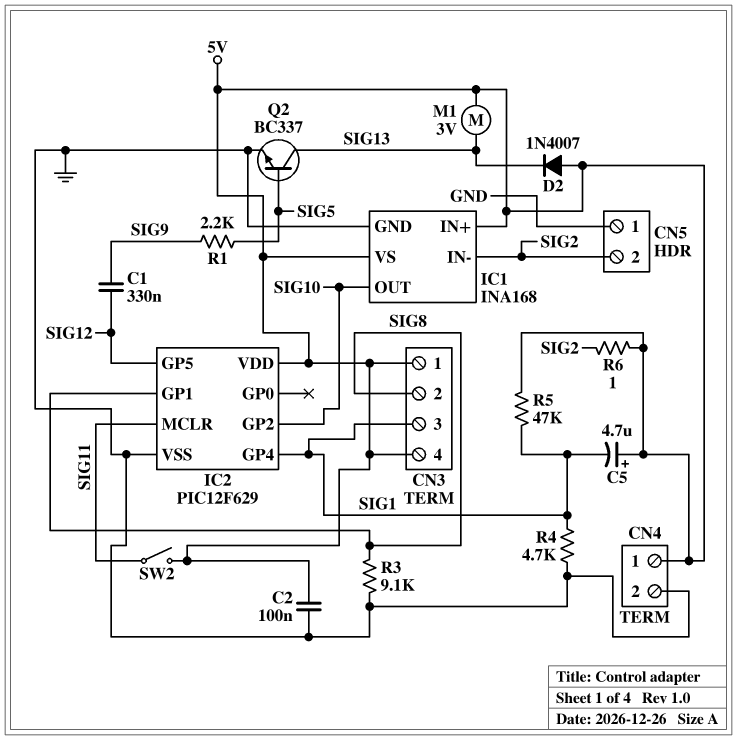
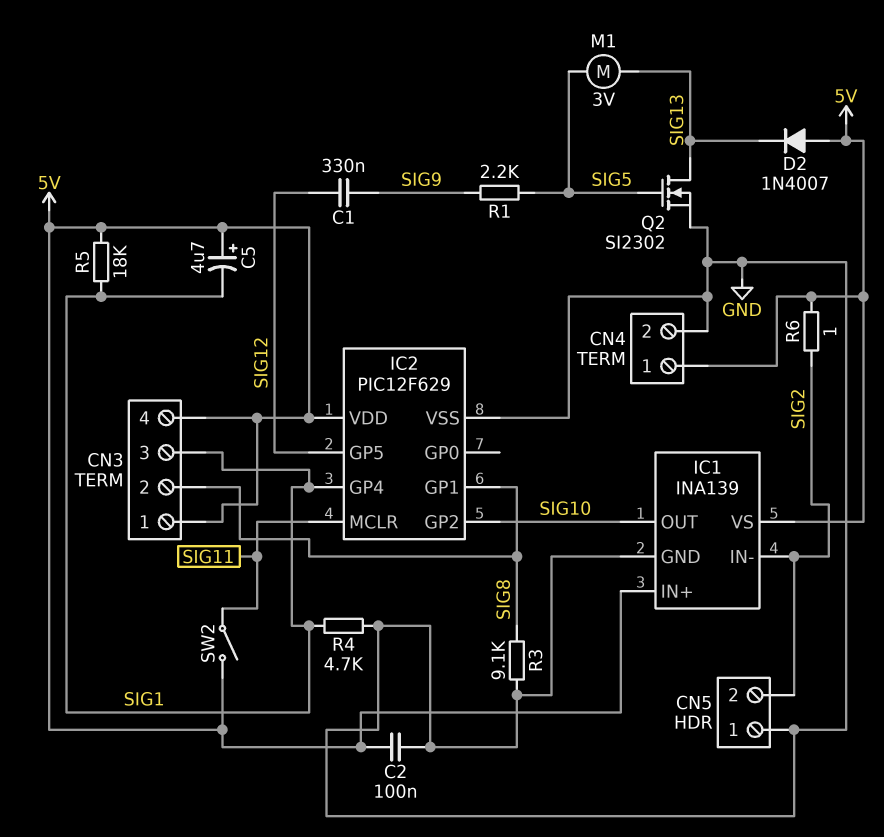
IC1: INA168 -> INA139
M1: motor 3V (5V, SIG13) -> motor 3V (SIG5, SIG13)
Q2: NPN BC337 (B SIG5, C SIG13, E GND) -> NMOS SI2302 (G SIG5, D SIG13, S GND)
R5: 47k (5V, SIG1) -> 18k (5V, SIG1)

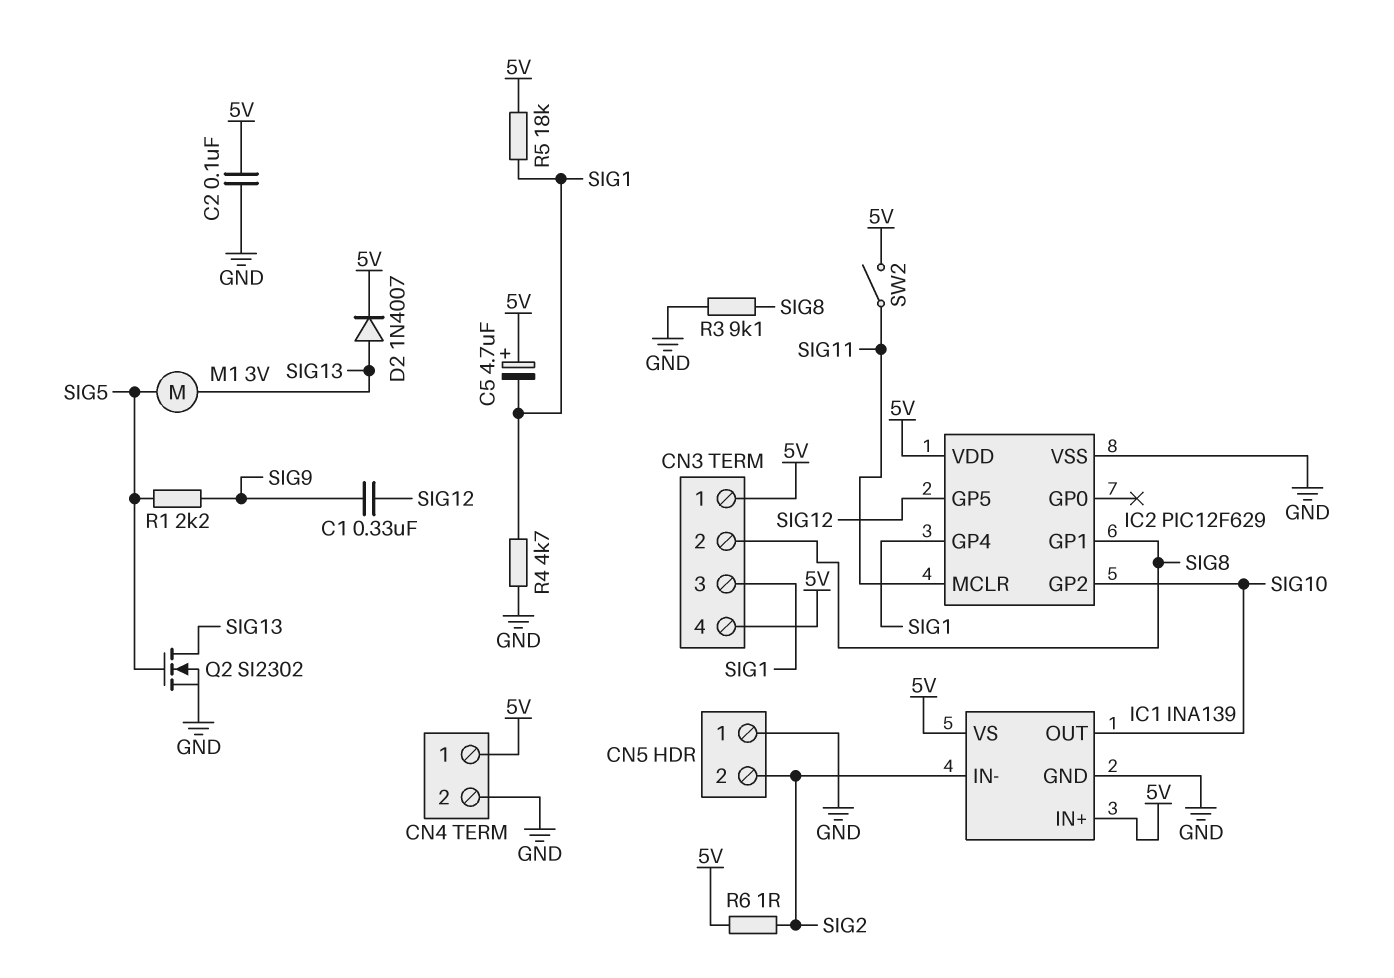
D2: diode 1N4007 (A 5V, K SIG13) -> diode 1N4007 (A SIG13, K 5V)

